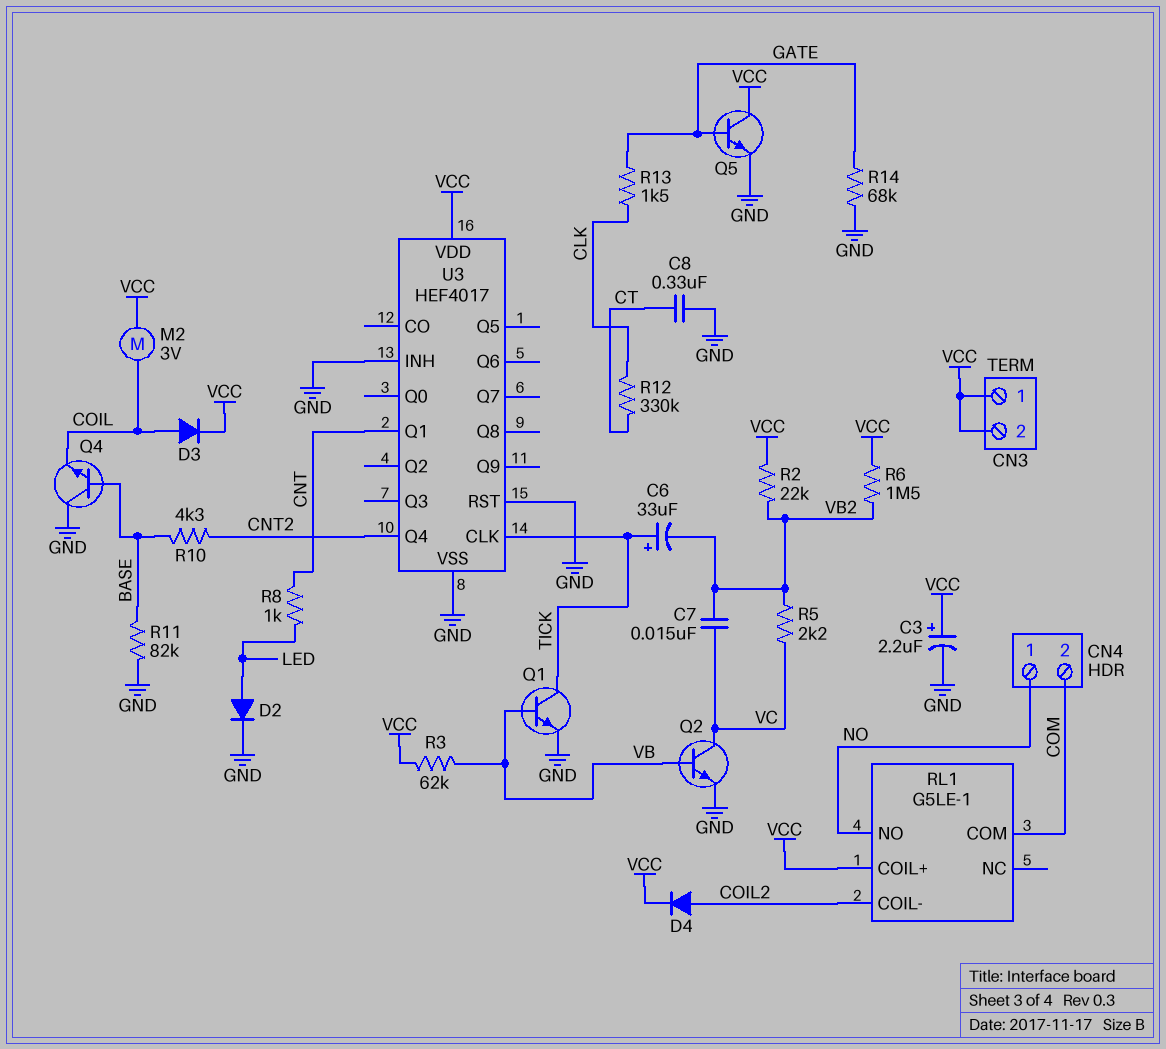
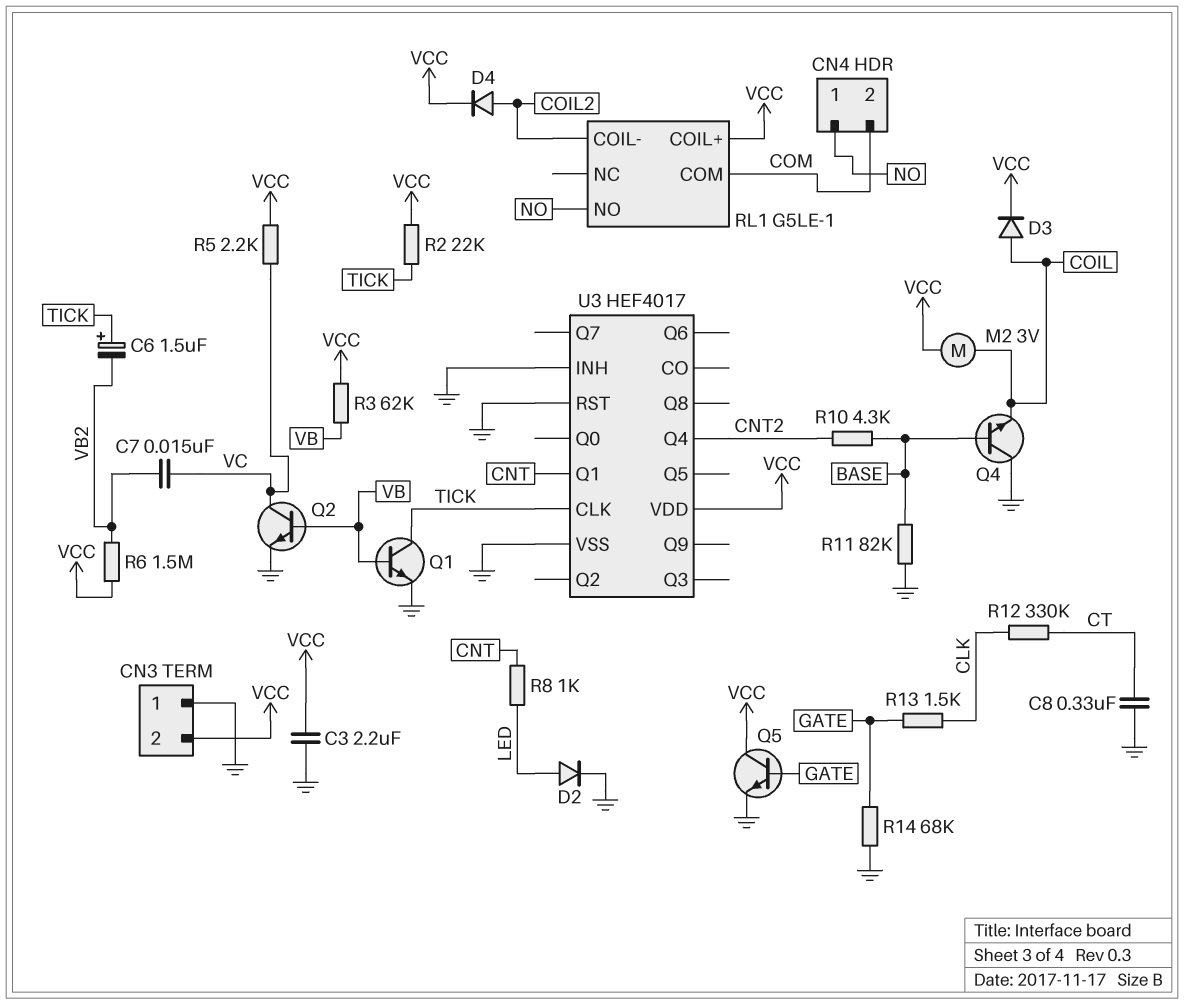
C3: 2.2uF (plus VCC, minus GND) -> 2.2uF (GND, VCC)
C6: 33uF (plus TICK, minus VB2) -> 1.5uF (plus TICK, minus VB2)
CN3 pin 1: VCC -> GND
R2: 22k (VB2, VCC) -> 22k (TICK, VCC)
R5: 2.2k (VB2, VC) -> 2.2k (VC, VCC)

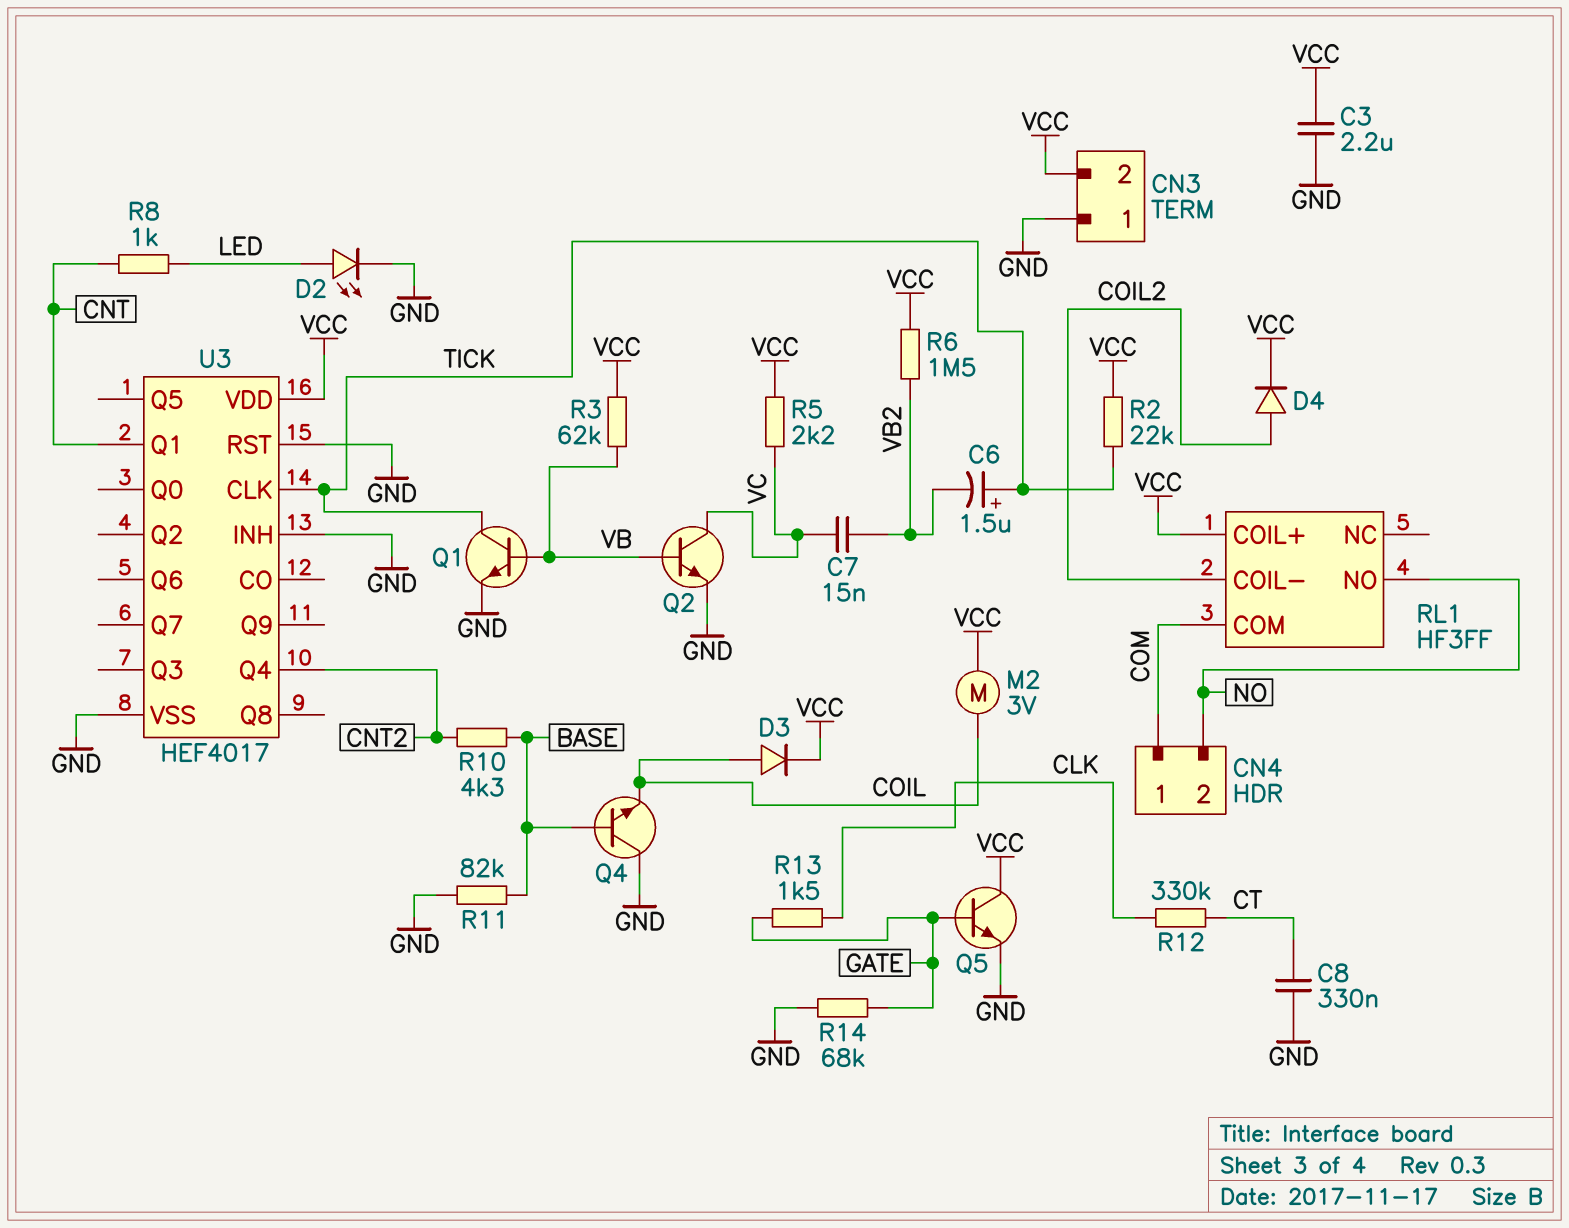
CN4 pin 1: NO -> COM
CN4 pin 2: COM -> NO
D2: diode (A LED, K GND) -> LED (A LED, K GND)
RL1: G5LE-1 -> HF3FF

